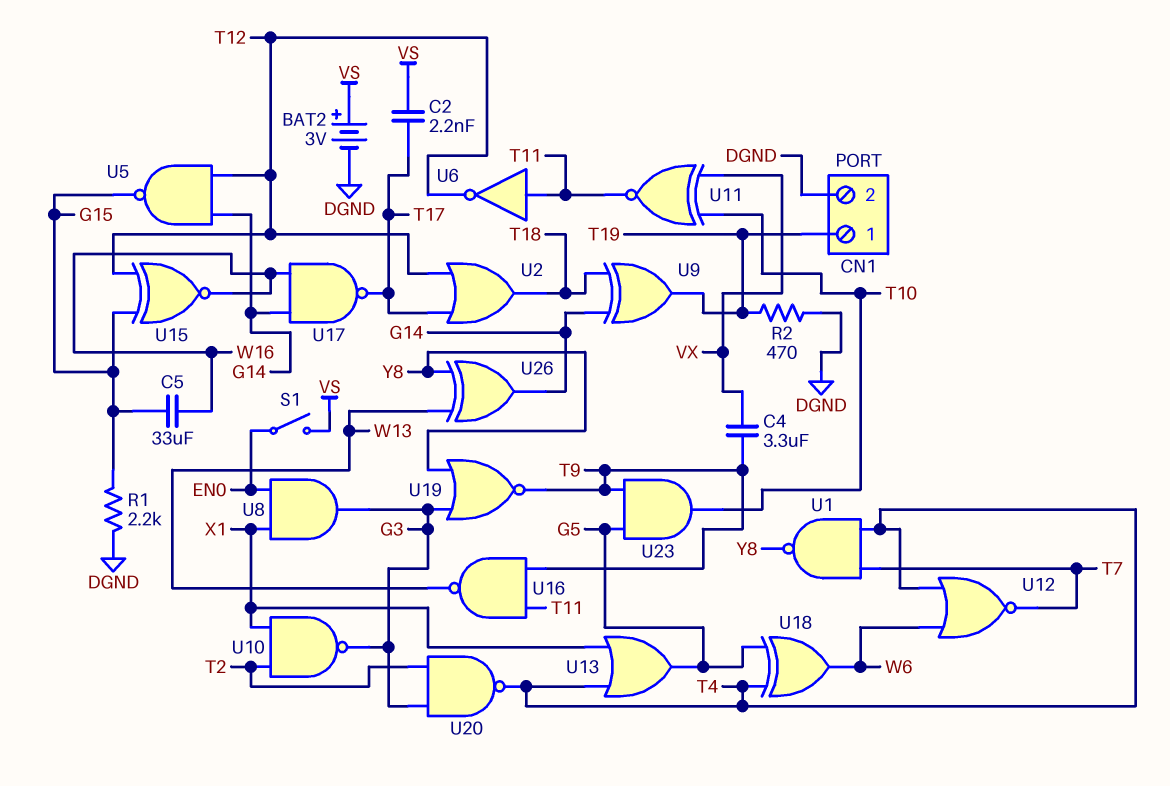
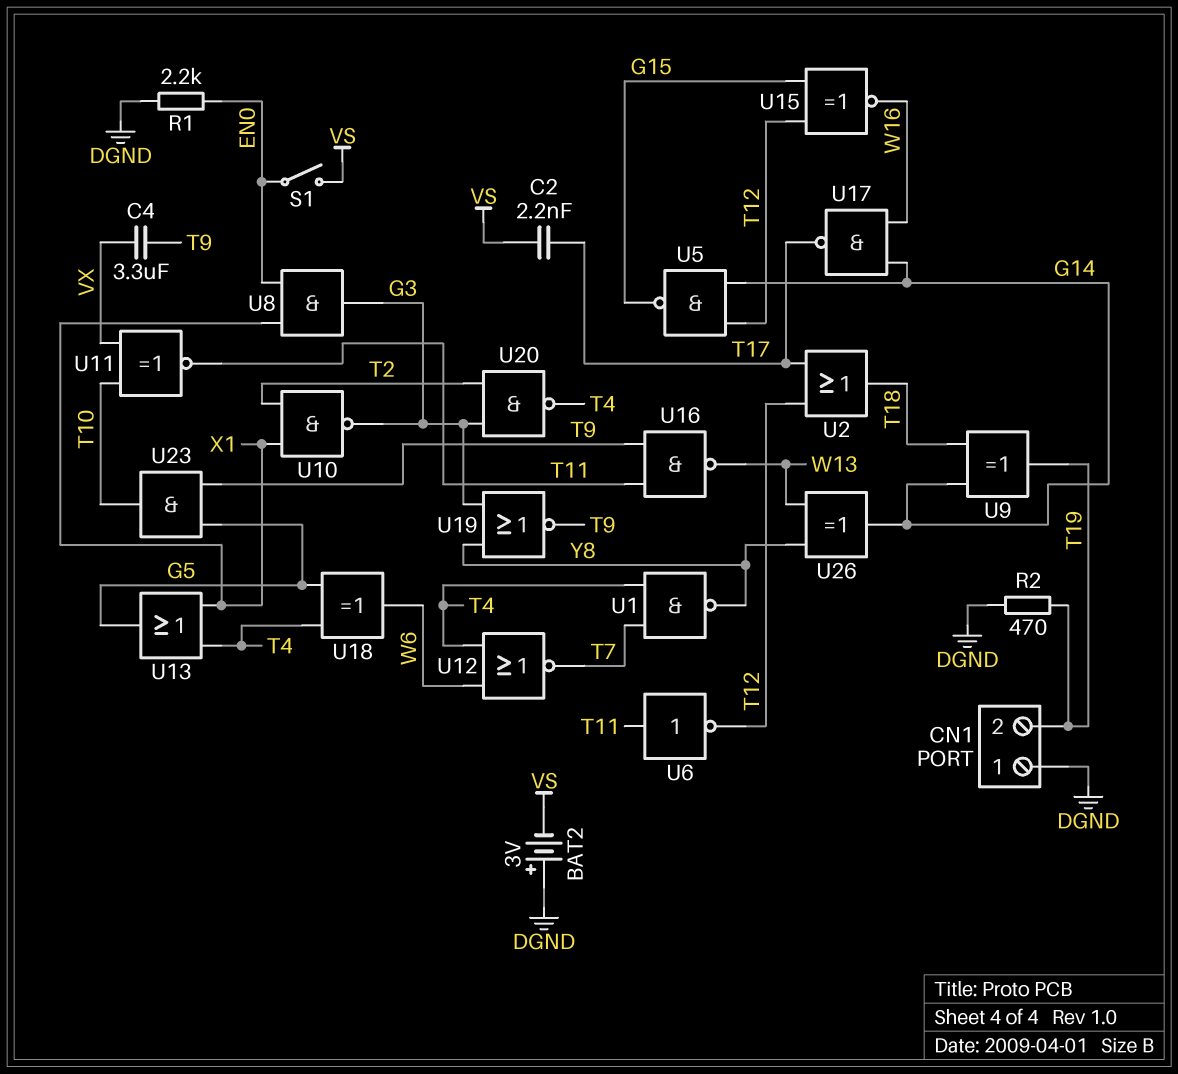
BAT2: 3V (plus VS, minus DGND) -> 3V (plus DGND, minus VS)
C5: 33uF (G15, W16) -> none
CN1 pin 1: T19 -> DGND
CN1 pin 2: DGND -> T19
R1: 2.2k (DGND, G15) -> 2.2k (DGND, EN0)

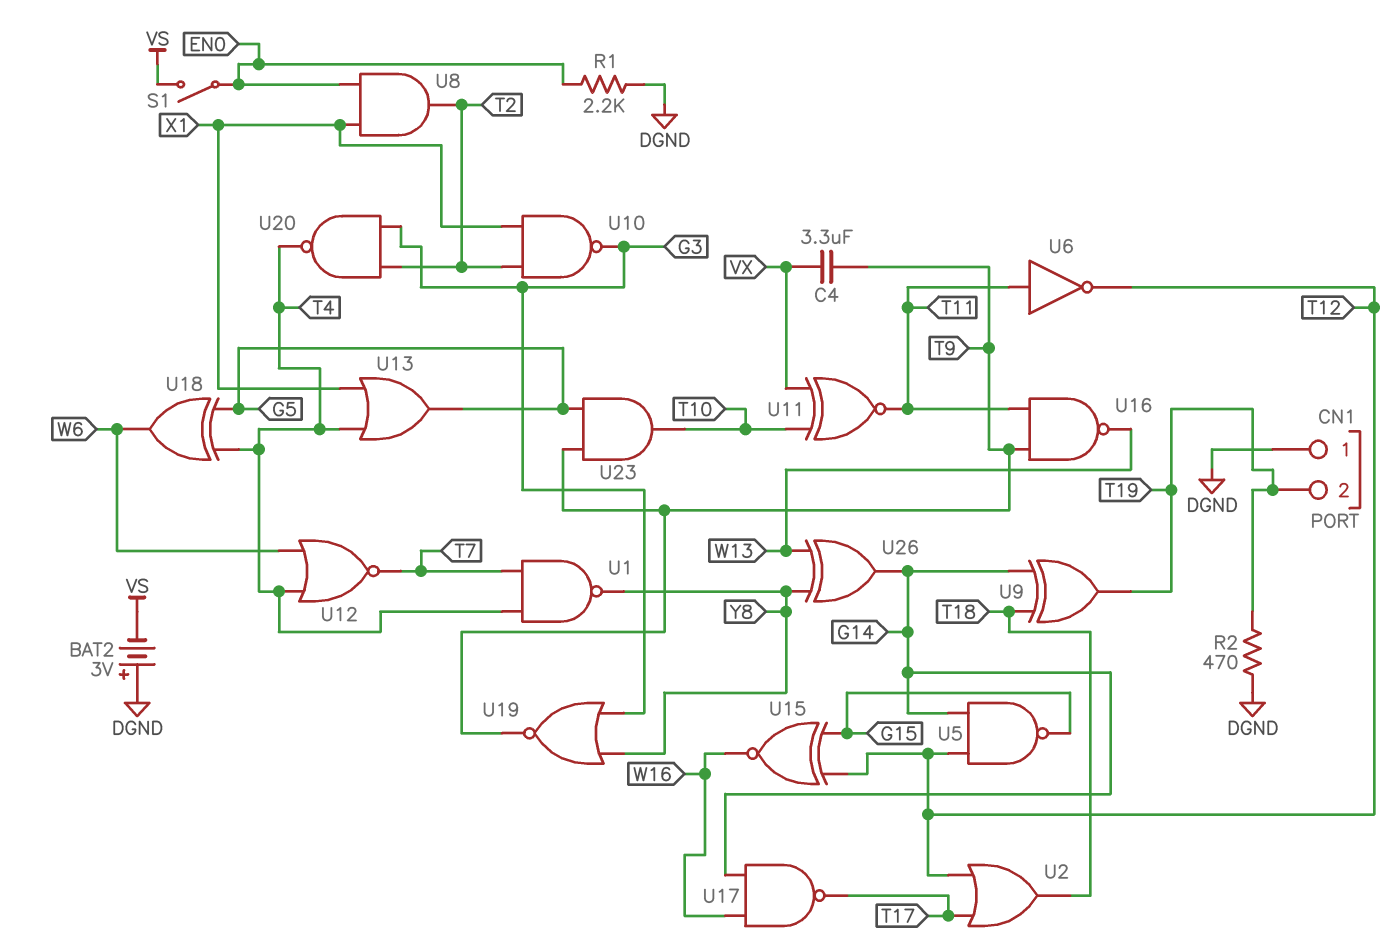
C2: 2.2nF (T17, VS) -> none
U8: AND (in EN0, in X1, out G3) -> AND (in EN0, in X1, out T2)

